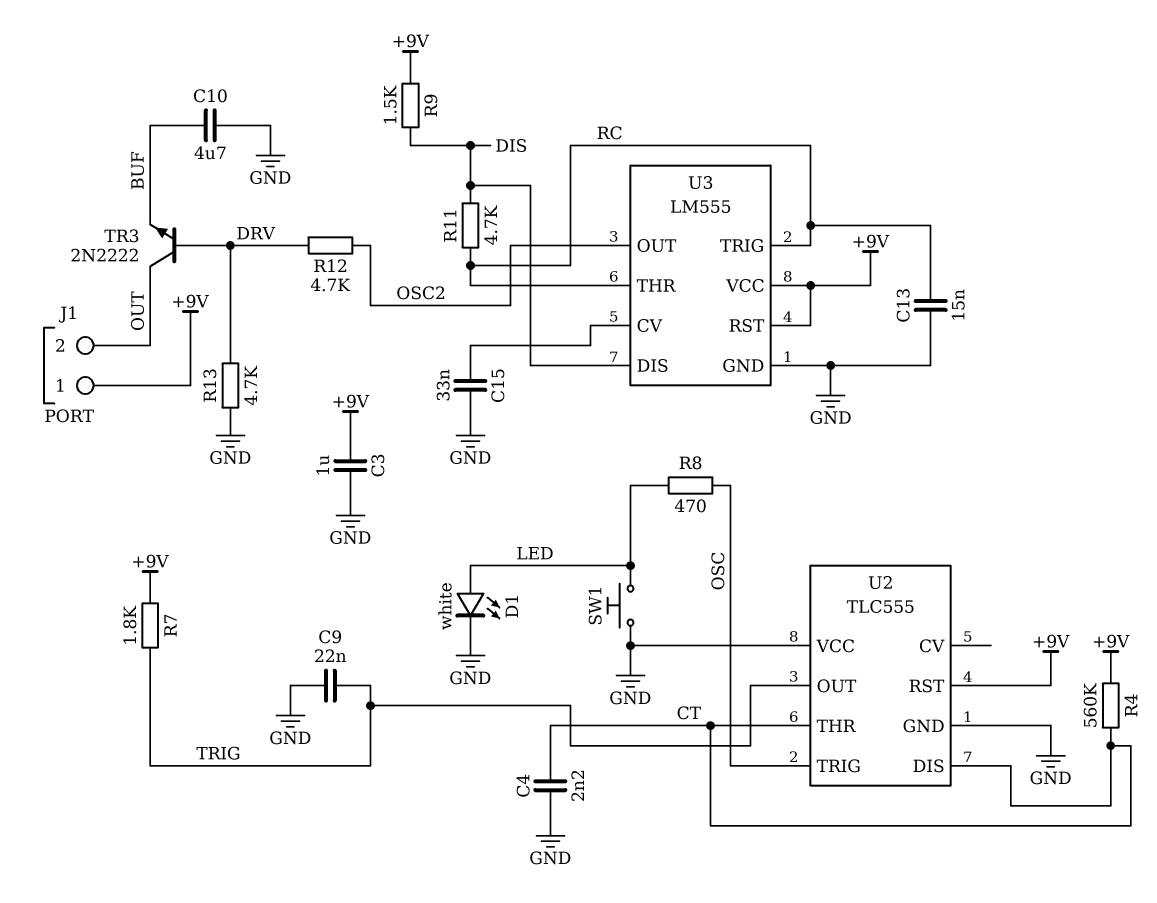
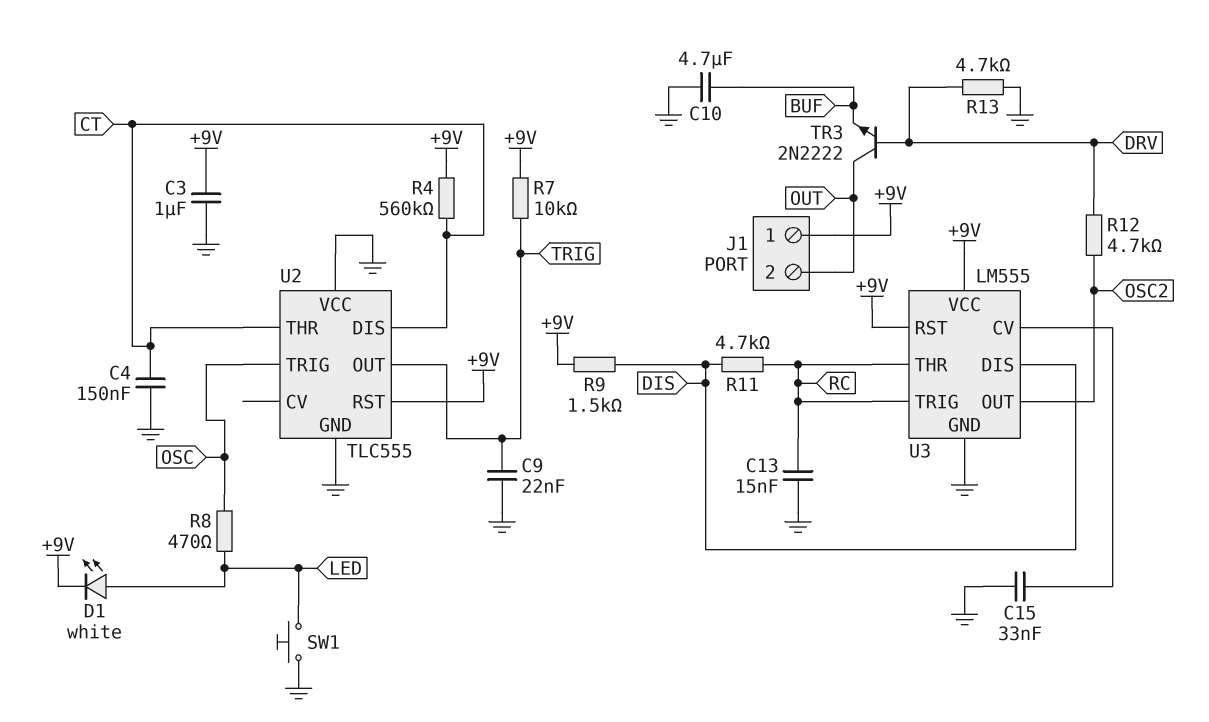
C4: 2.2nF (CT, GND) -> 150nF (CT, GND)
D1: LED white (A LED, K GND) -> LED white (A LED, K +9V)
R7: 1.8k (+9V, TRIG) -> 10k (+9V, TRIG)

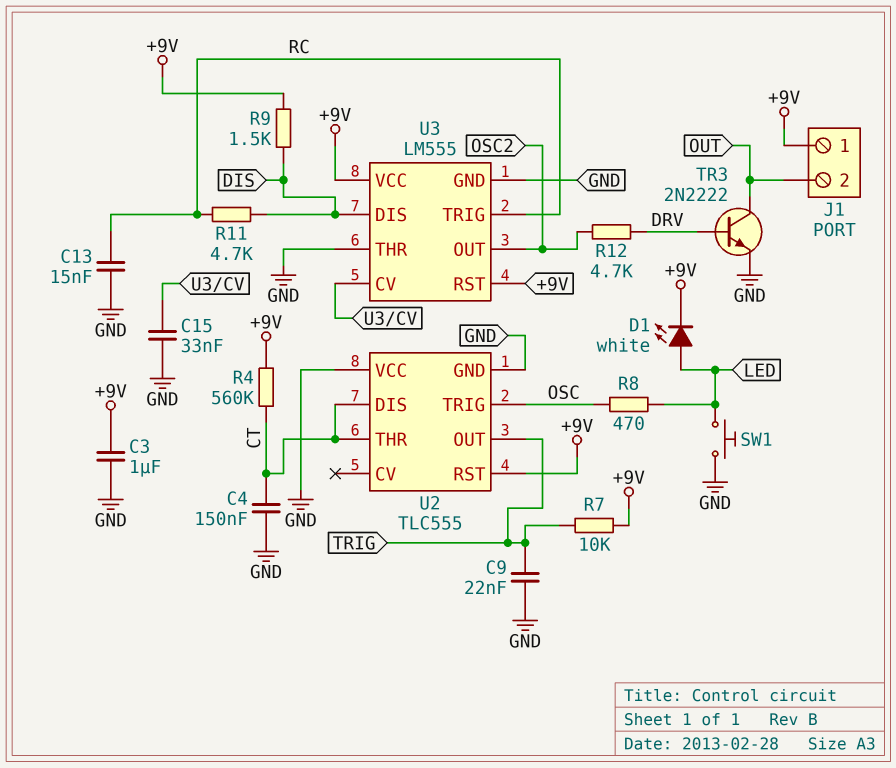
C10: 4.7uF (BUF, GND) -> none
R13: 4.7k (DRV, GND) -> none
TR3: NPN 2N2222 (B DRV, C OUT, E BUF) -> NPN 2N2222 (B DRV, C OUT, E GND)
U3 pin THR: RC -> GND

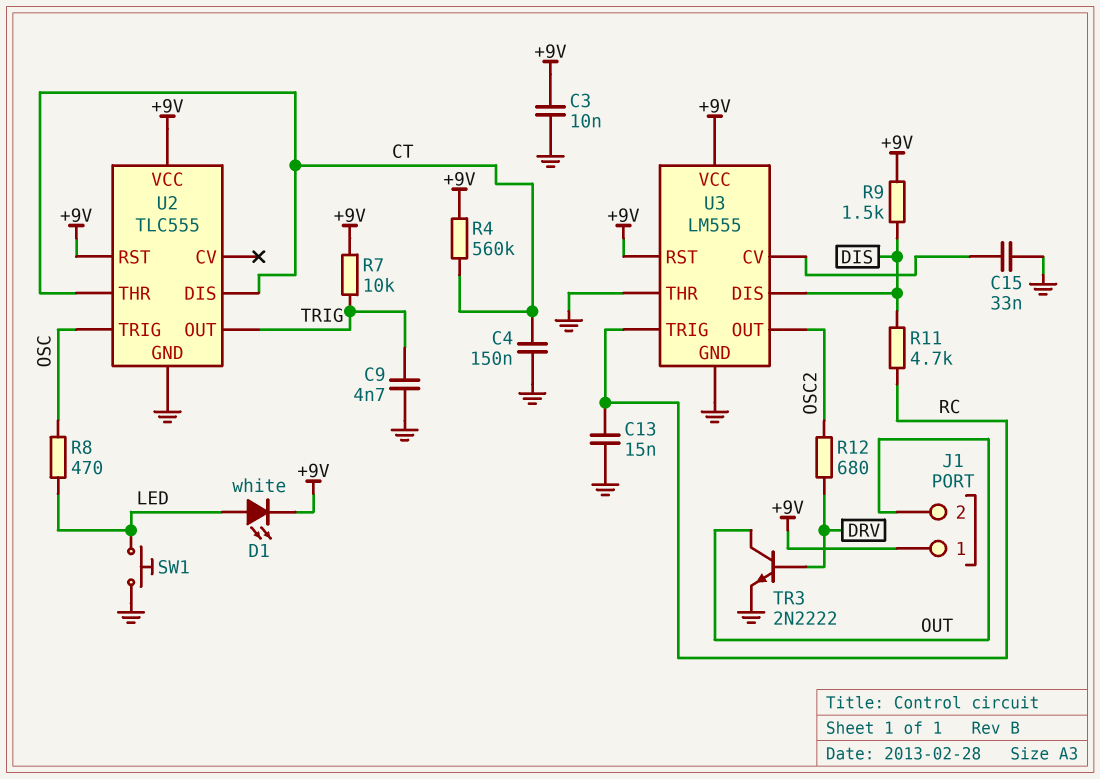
C3: 1uF (+9V, GND) -> 10nF (+9V, GND)
C9: 22nF (GND, TRIG) -> 4.7nF (GND, TRIG)
R12: 4.7k (DRV, OSC2) -> 680 (DRV, OSC2)
U2 pin VCC: GND -> +9V

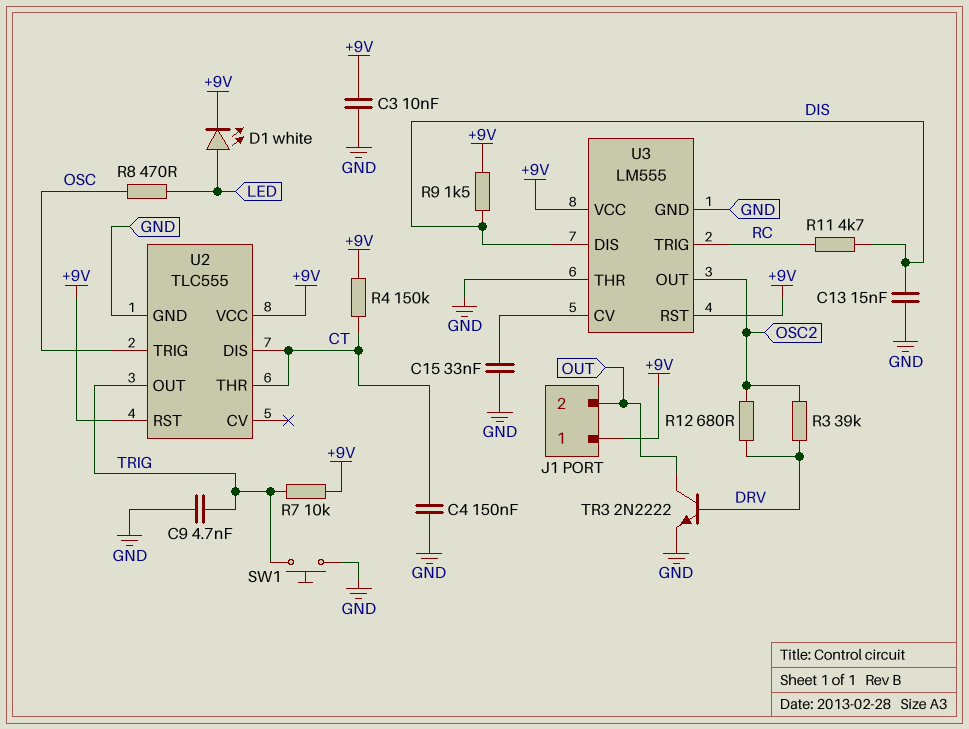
C13: 15nF (GND, RC) -> 15nF (DIS, GND)
R3: none -> 39k (DRV, OSC2)
R4: 560k (+9V, CT) -> 150k (+9V, CT)
SW1: button (GND, LED) -> button (GND, TRIG)

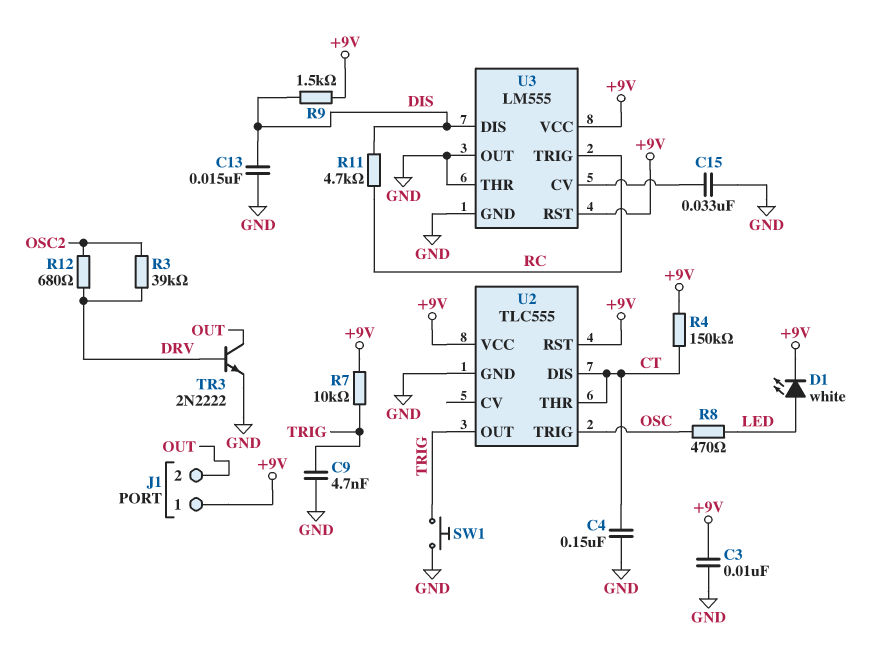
U3 pin OUT: OSC2 -> GND

